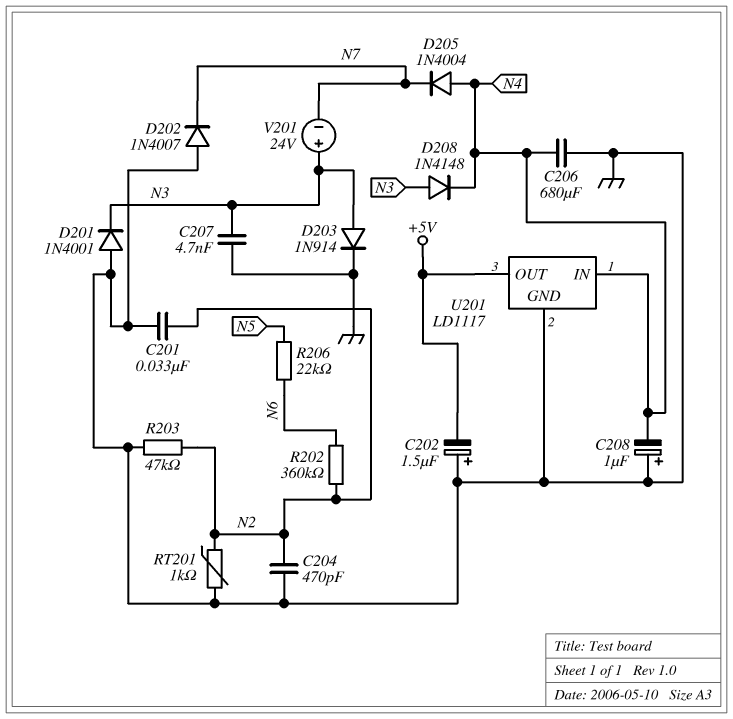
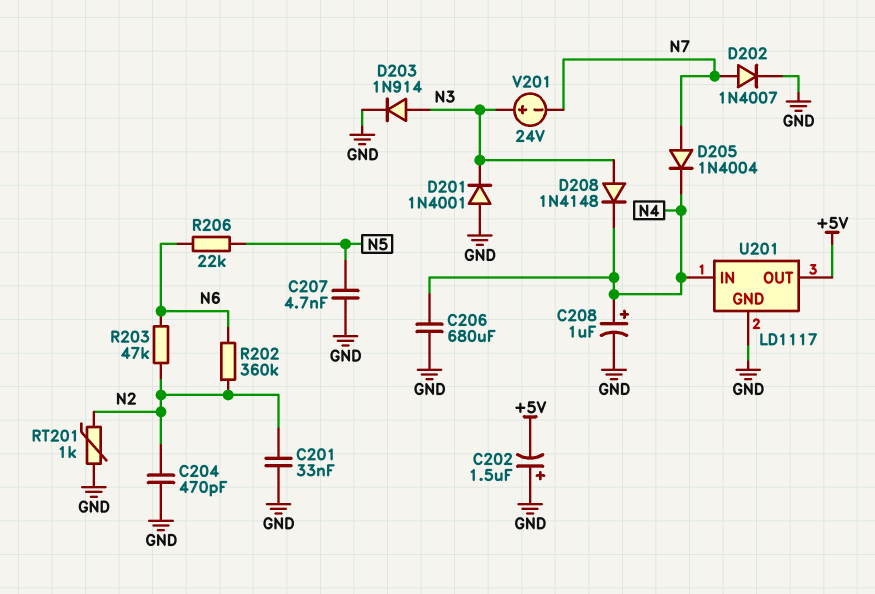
C207: 4.7nF (GND, N3) -> 4.7nF (GND, N5)
C208: 1uF (plus GND, minus N4) -> 1uF (plus N4, minus GND)
D202: diode 1N4007 (A GND, K N7) -> diode 1N4007 (A N7, K GND)
D205: diode 1N4004 (A N4, K N7) -> diode 1N4004 (A N7, K N4)
R203: 47k (GND, N2) -> 47k (N2, N6)

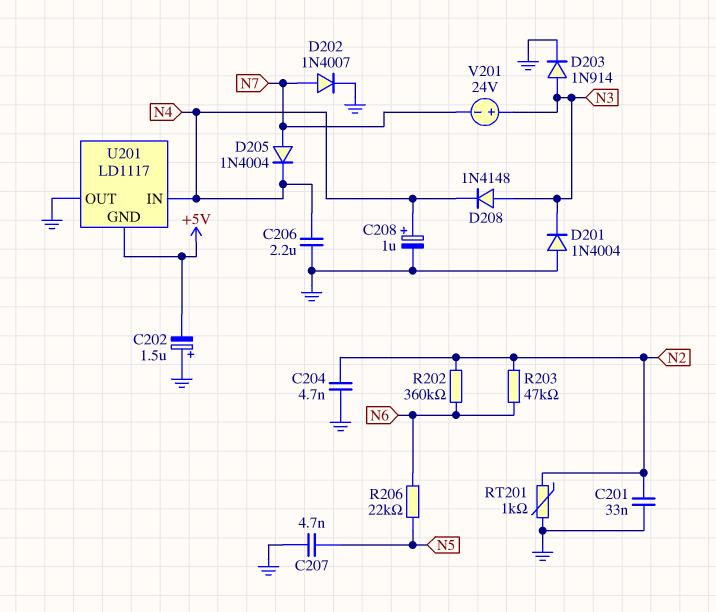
C204: 470pF (GND, N2) -> 4.7nF (GND, N2)
C206: 680uF (GND, N4) -> 2.2uF (GND, N4)
D201: diode 1N4001 (A GND, K N3) -> diode 1N4004 (A GND, K N3)
U201 pin GND: GND -> +5V
U201 pin OUT: +5V -> GND

